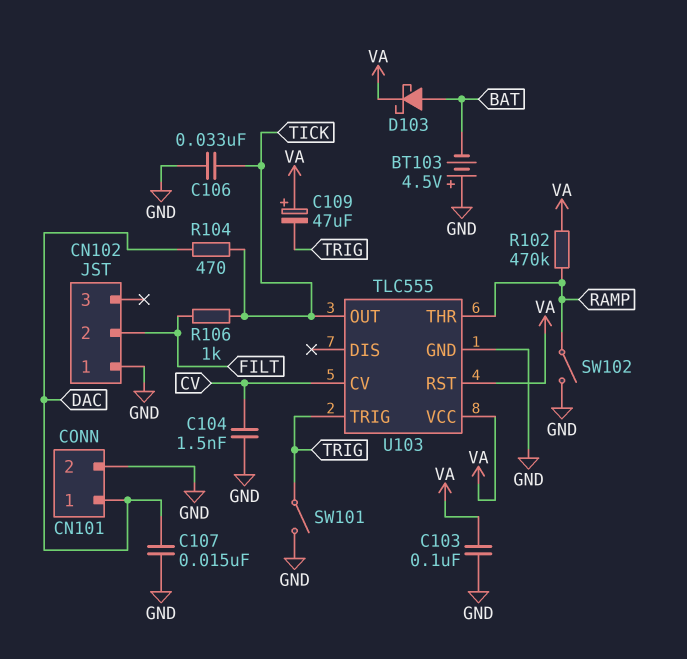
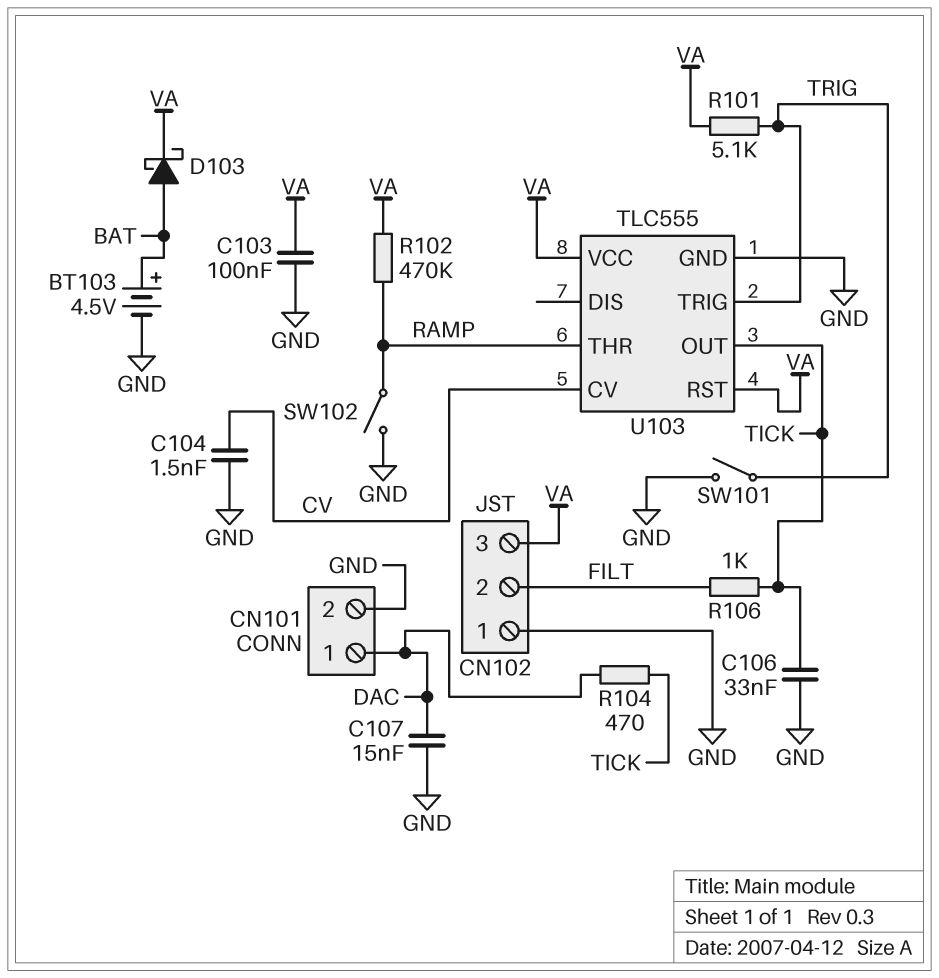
BT103: 4.5V (plus GND, minus BAT) -> 4.5V (plus BAT, minus GND)
C109: 47uF (plus VA, minus TRIG) -> none
CN102 pin 3: none -> VA
R101: none -> 5.1k (TRIG, VA)

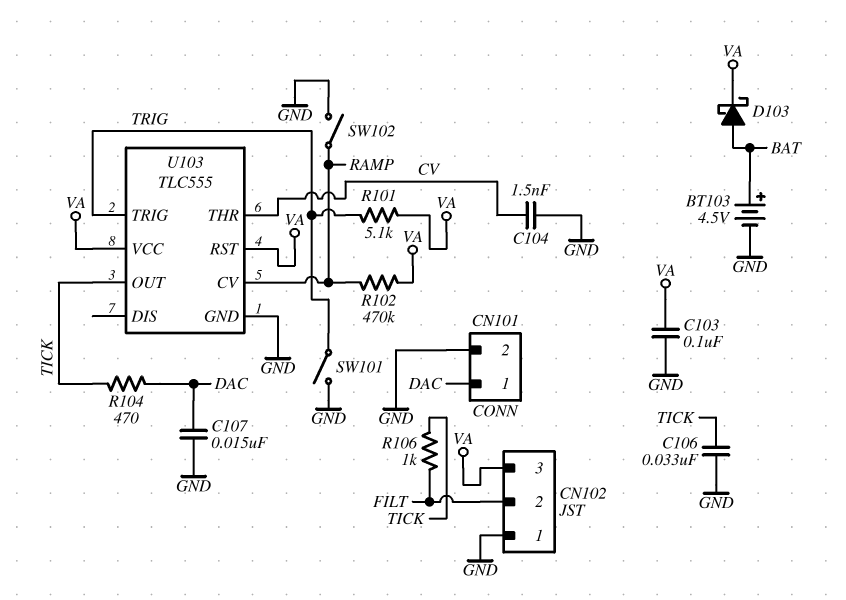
U103 pin CV: CV -> RAMP
U103 pin THR: RAMP -> CV

